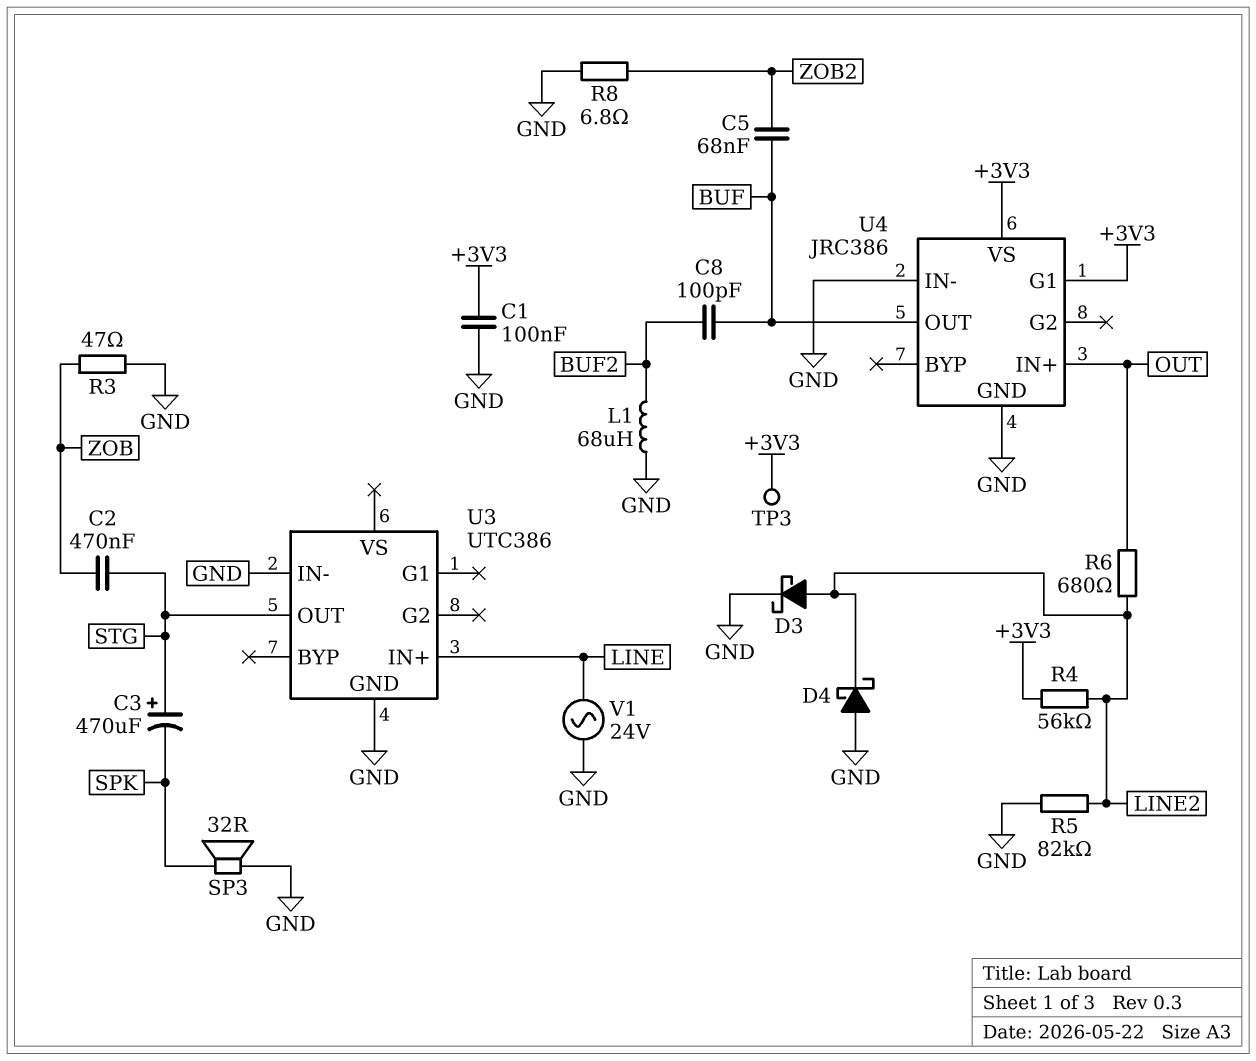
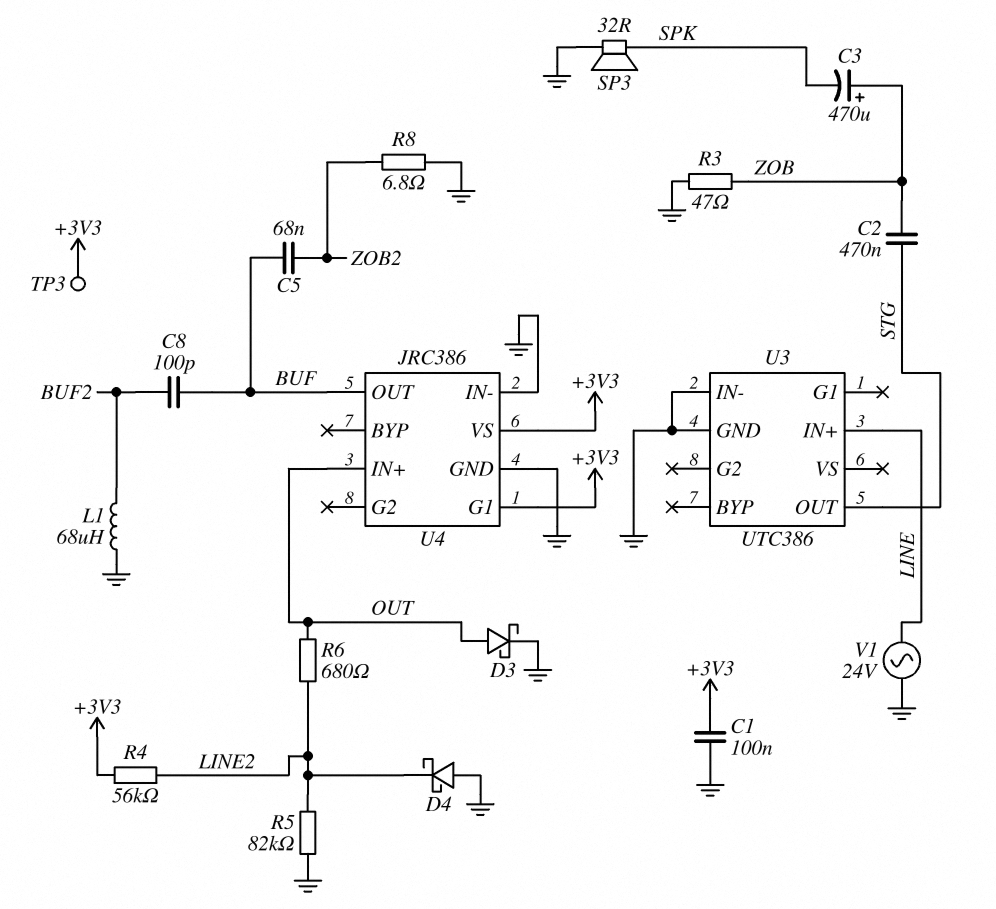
C3: 470uF (plus STG, minus SPK) -> 470uF (plus ZOB, minus SPK)
D3: schottky (A LINE2, K GND) -> schottky (A OUT, K GND)

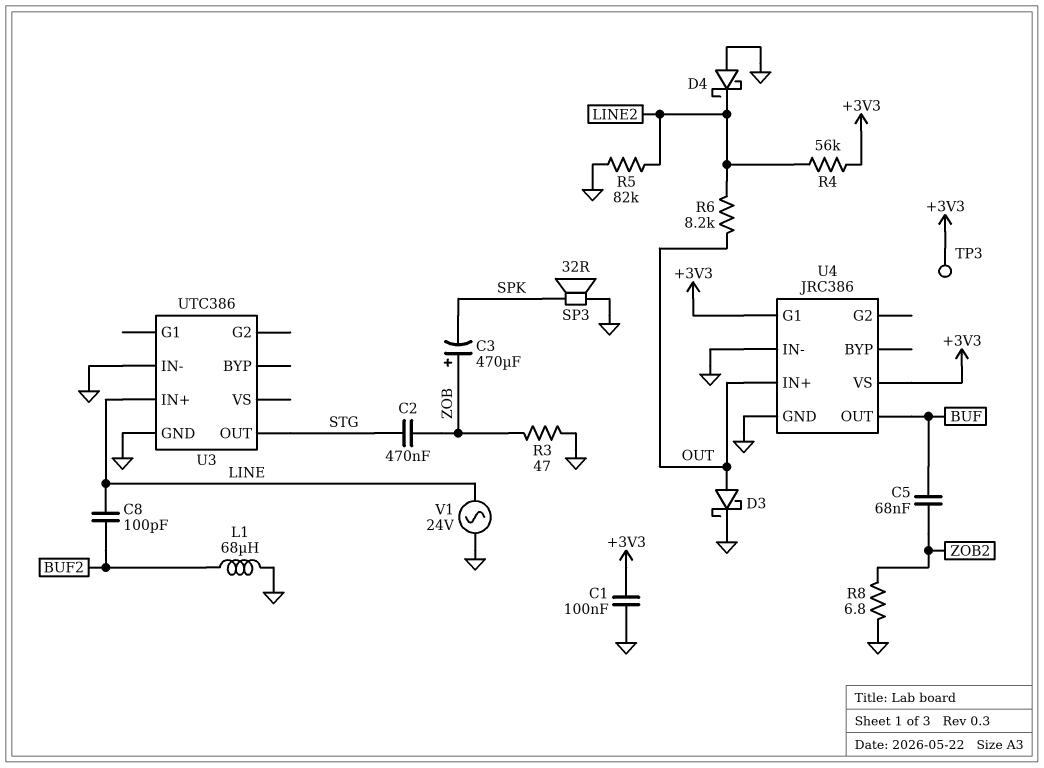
C8: 100pF (BUF, BUF2) -> 100pF (BUF2, LINE)
R6: 680 (LINE2, OUT) -> 8.2k (LINE2, OUT)

